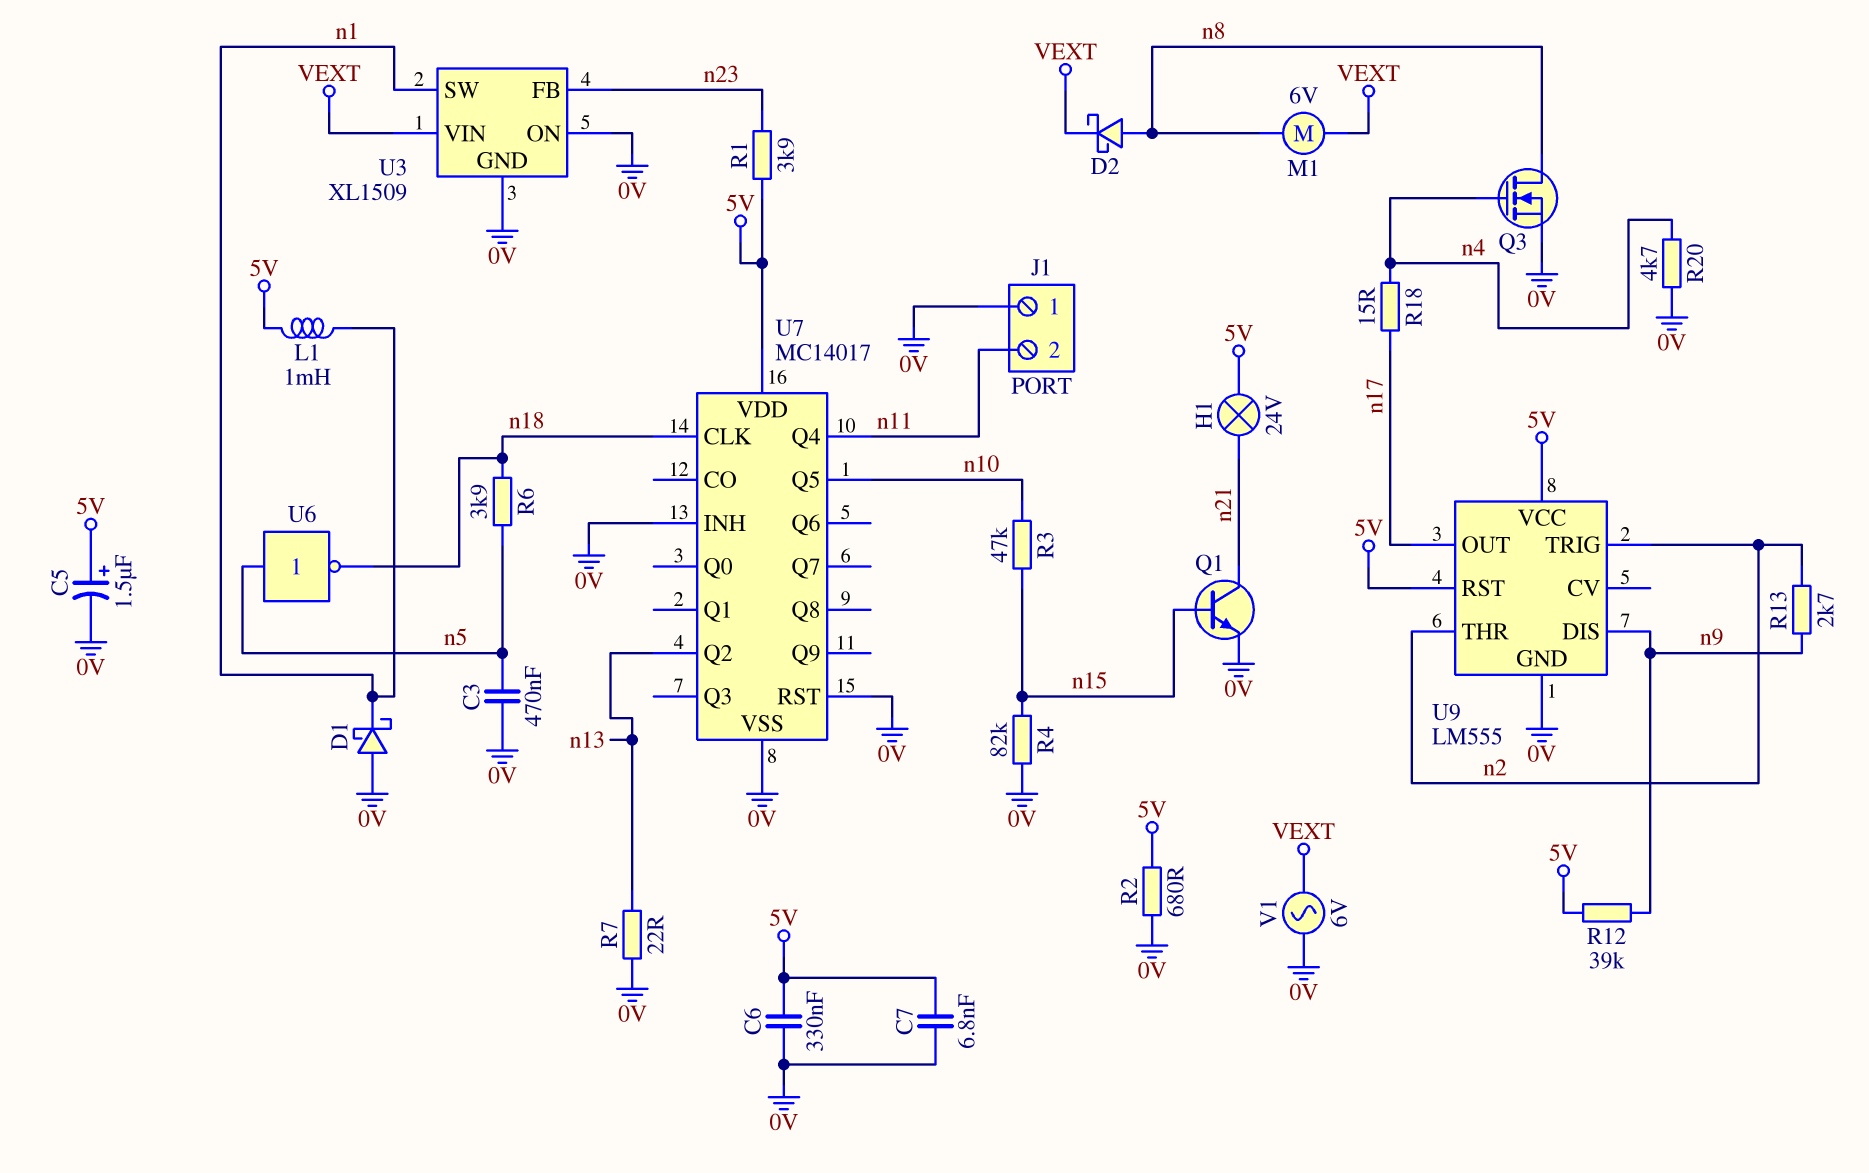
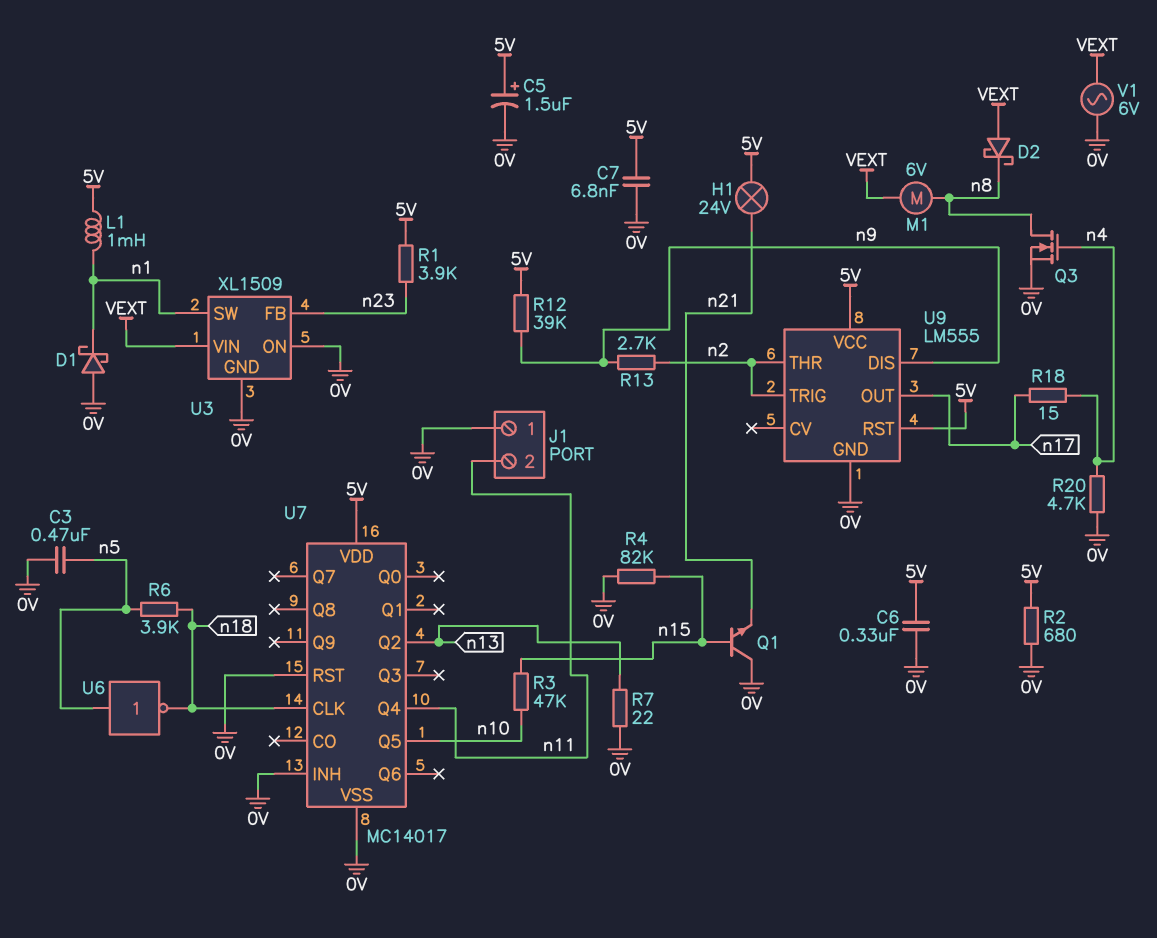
D2: schottky (A n8, K VEXT) -> schottky (A VEXT, K n8)
Q1: NPN (B n15, C n21, E 0V) -> NPN (B n15, C 0V, E n21)

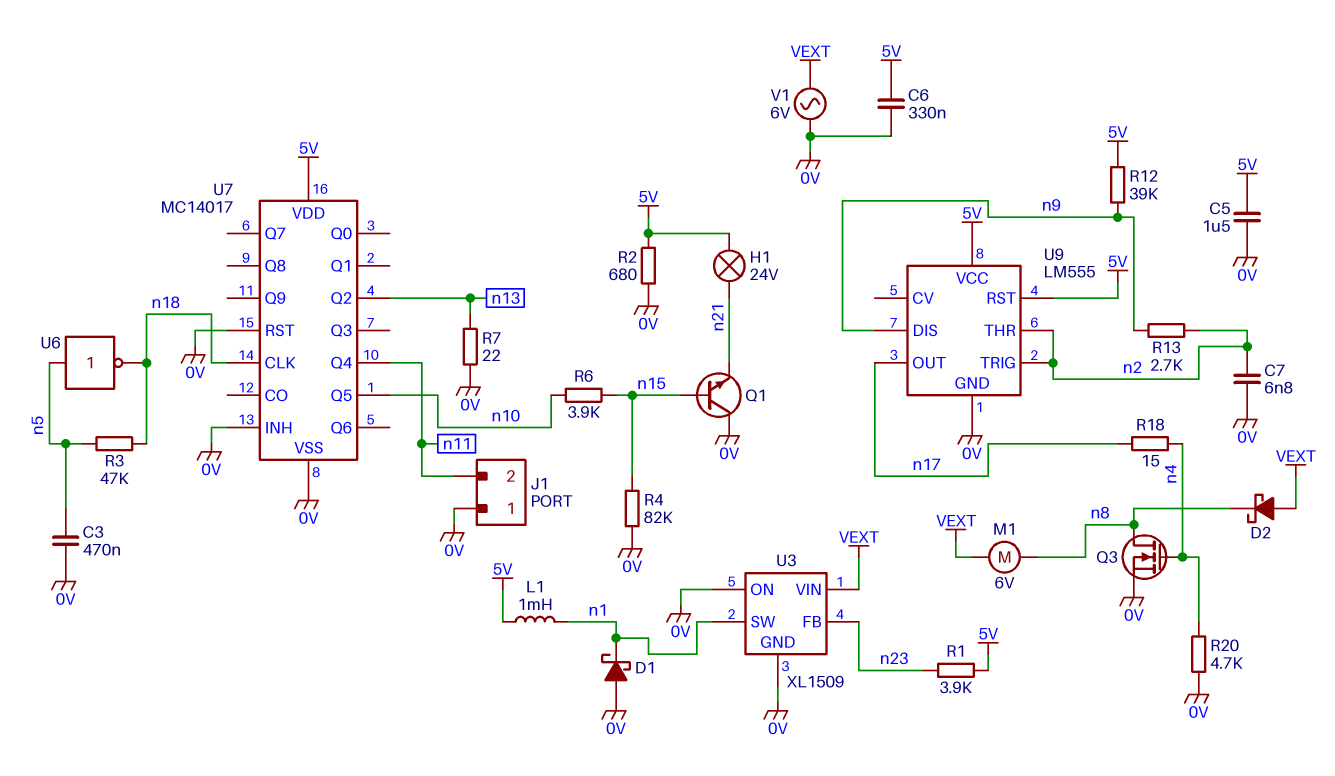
C5: 1.5uF (plus 5V, minus 0V) -> 1.5uF (0V, 5V)
C7: 6.8nF (0V, 5V) -> 6.8nF (0V, n2)
R3: 47k (n10, n15) -> 47k (n5, n18)
R6: 3.9k (n5, n18) -> 3.9k (n10, n15)

